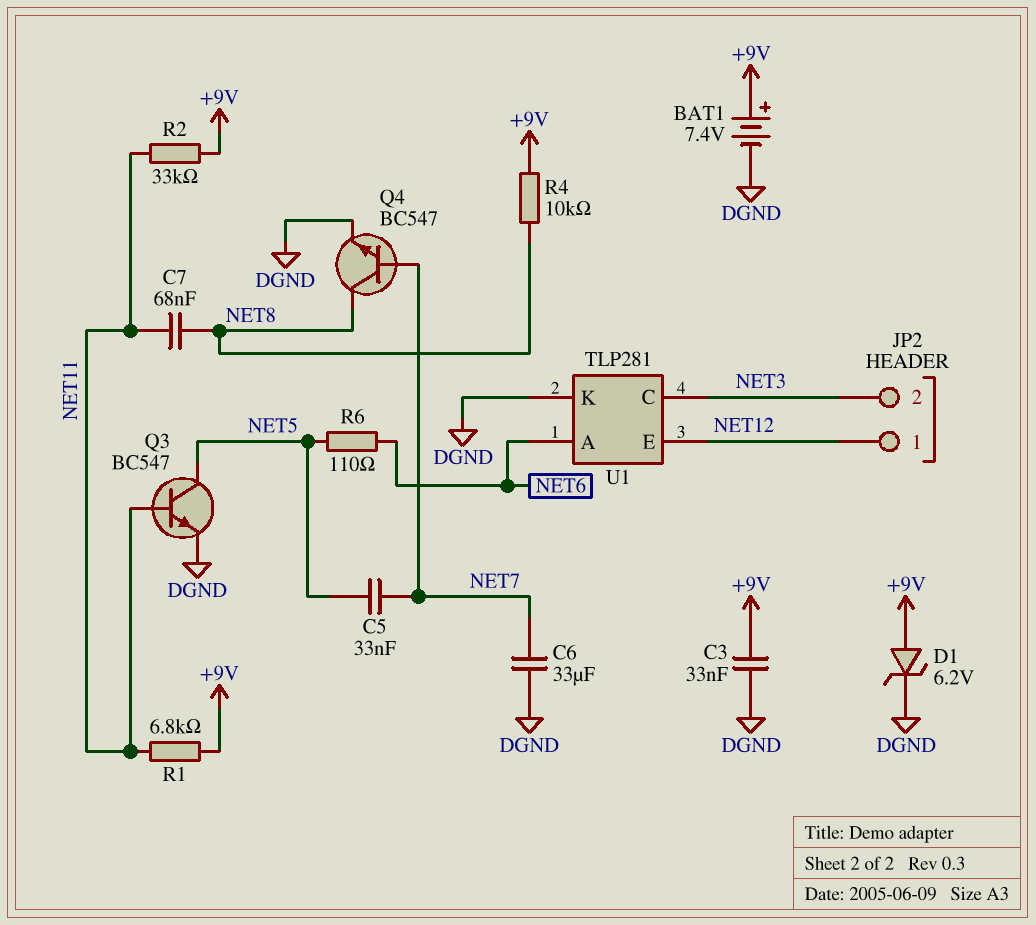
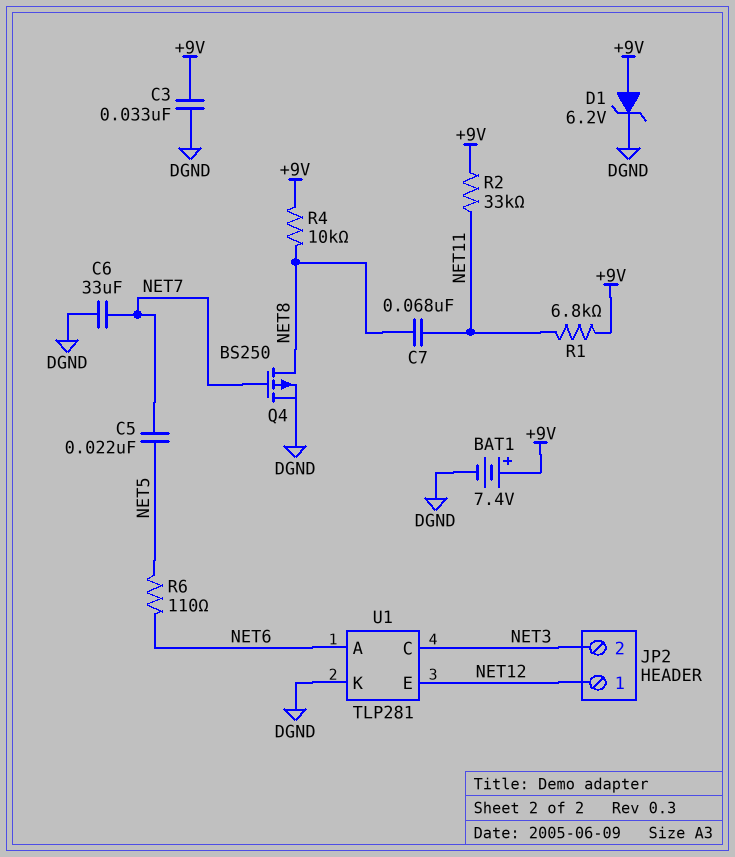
C5: 33nF (NET5, NET7) -> 22nF (NET5, NET7)
Q3: NPN BC547 (B NET11, C NET5, E DGND) -> none
Q4: NPN BC547 (B NET7, C NET8, E DGND) -> PMOS BS250 (G NET7, D NET8, S DGND)

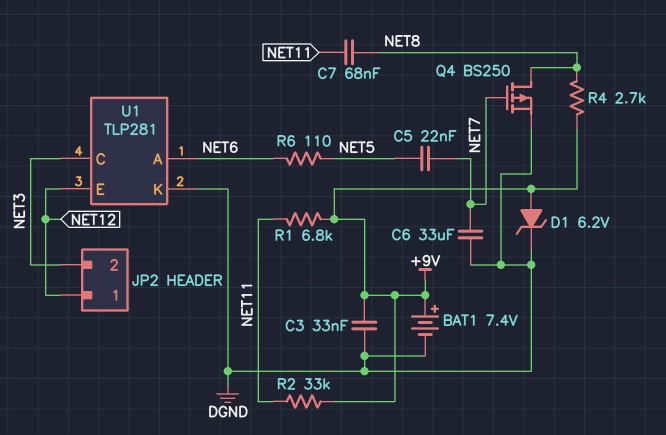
R4: 10k (+9V, NET8) -> 2.7k (+9V, NET8)

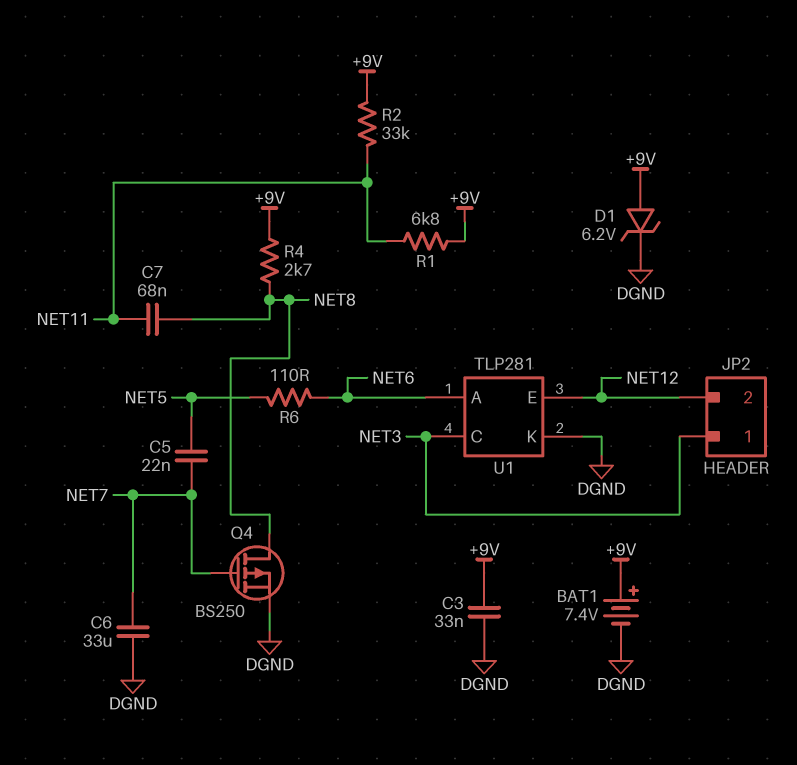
JP2 pin 1: NET12 -> NET3
JP2 pin 2: NET3 -> NET12

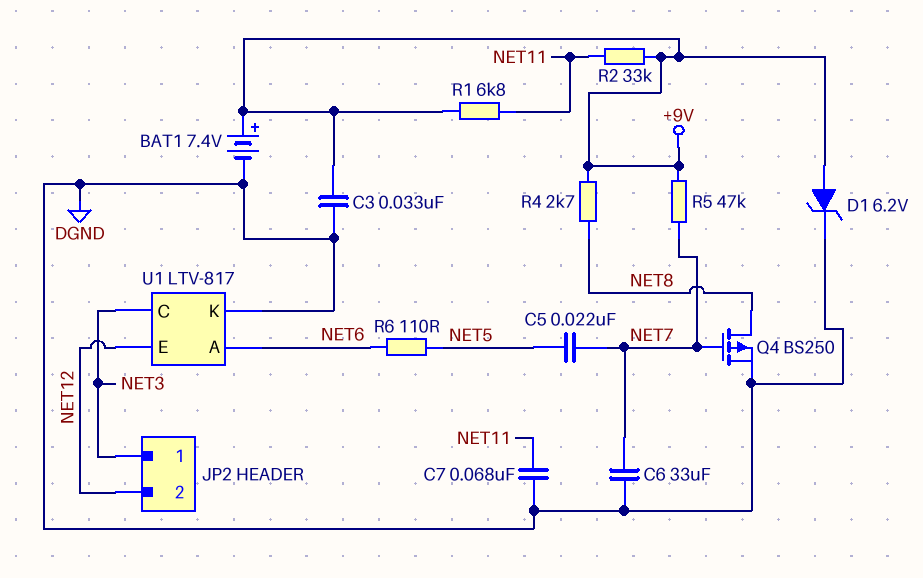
C7: 68nF (NET8, NET11) -> 68nF (DGND, NET11)
R5: none -> 47k (+9V, NET7)
U1: TLP281 -> LTV-817

